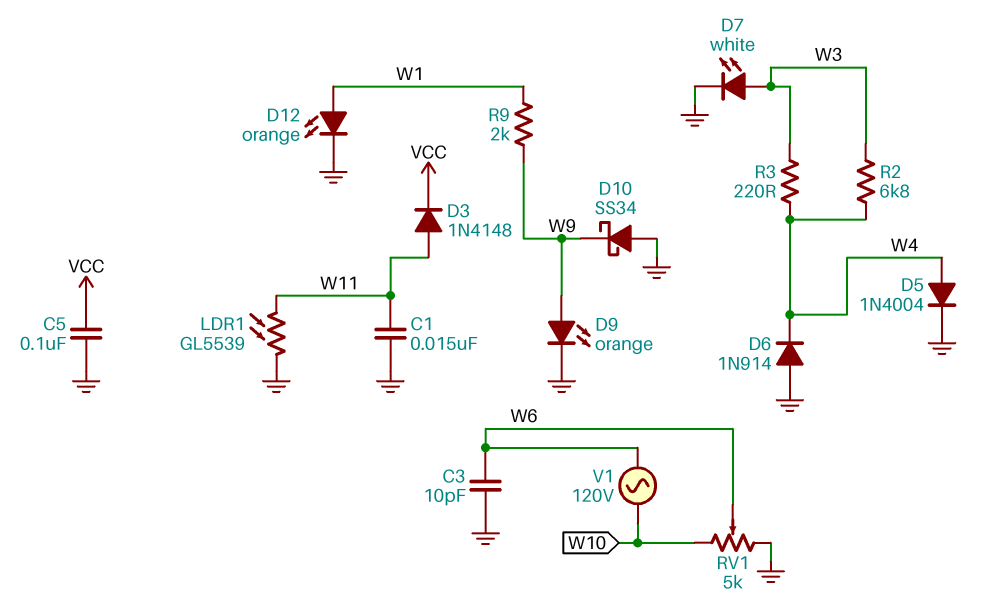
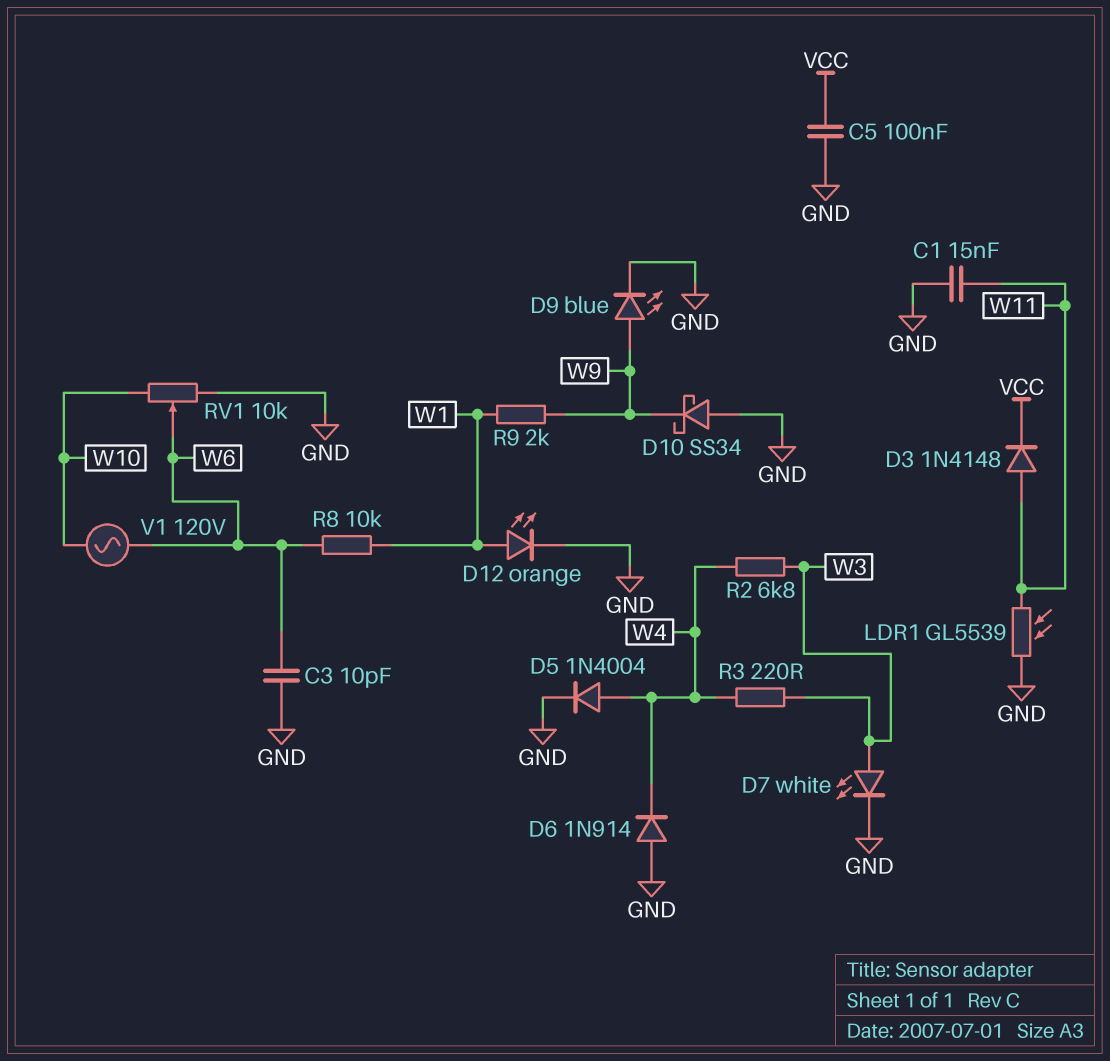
D9: LED orange (A W9, K GND) -> LED blue (A W9, K GND)
R8: none -> 10k (W1, W6)
RV1: 5k (GND, W10, wiper W6) -> 10k (GND, W10, wiper W6)

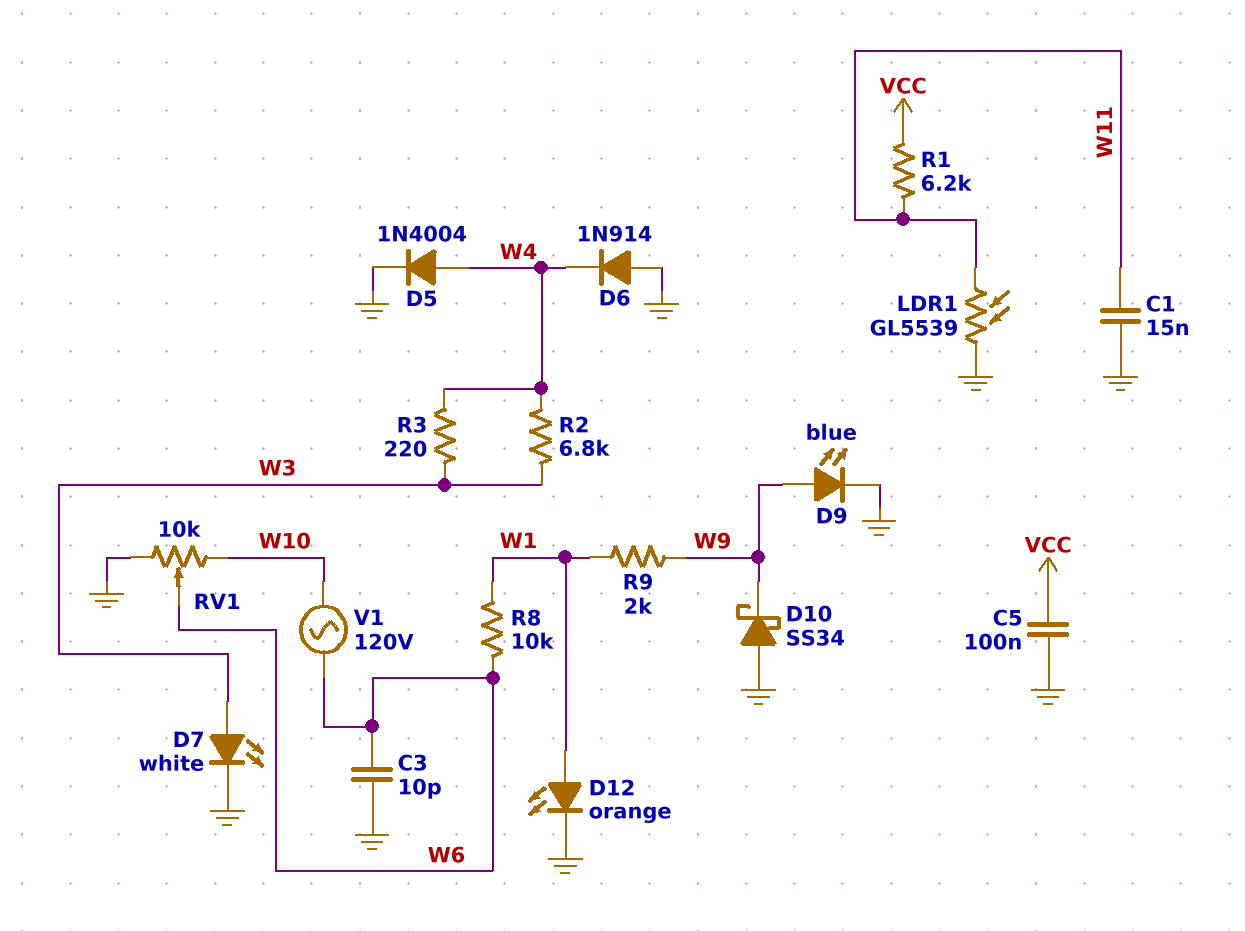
D3: diode 1N4148 (A W11, K VCC) -> none
R1: none -> 6.2k (VCC, W11)

